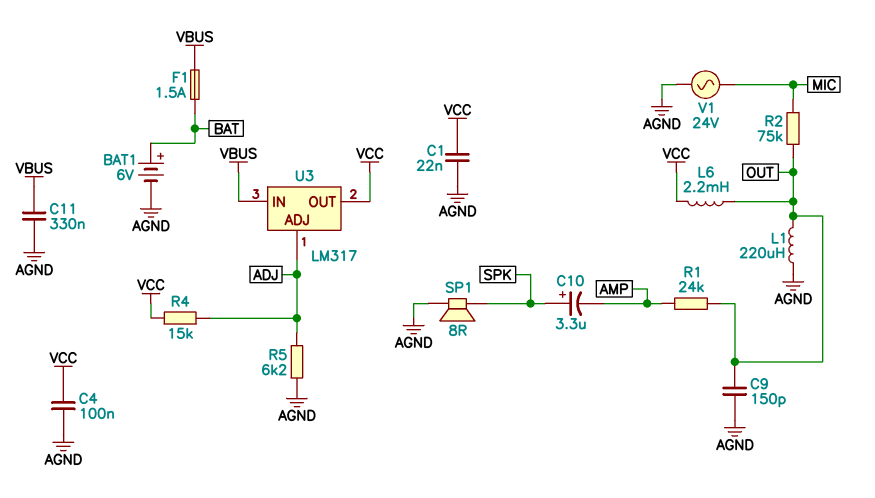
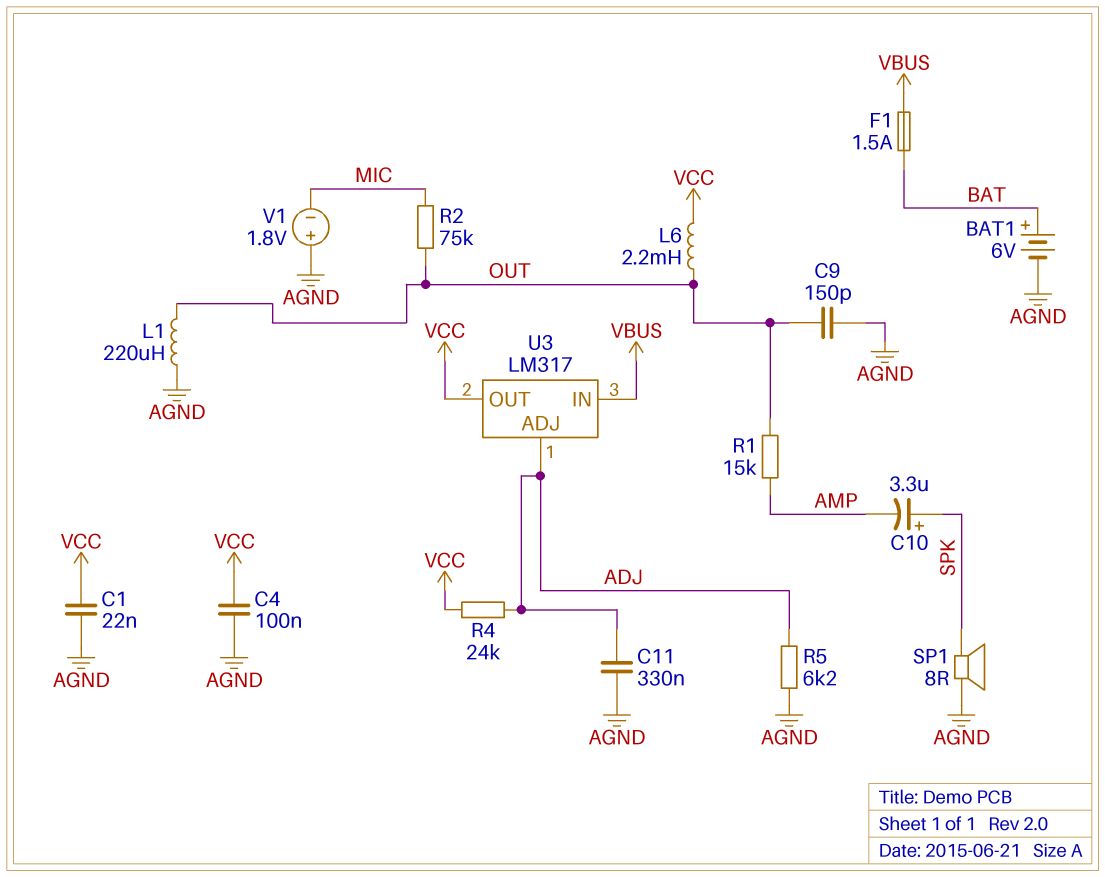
C11: 330nF (AGND, VBUS) -> 330nF (ADJ, AGND)
R1: 24k (AMP, OUT) -> 15k (AMP, OUT)
R4: 15k (ADJ, VCC) -> 24k (ADJ, VCC)
V1: AC 24V (AGND, MIC) -> 1.8V (plus AGND, minus MIC)

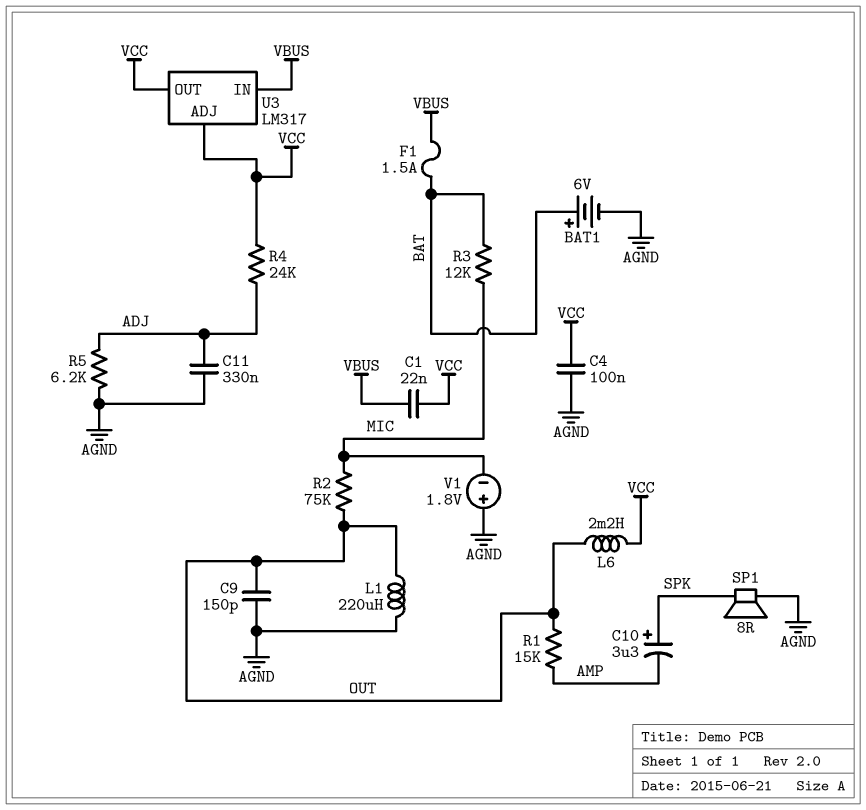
C1: 22nF (AGND, VCC) -> 22nF (VBUS, VCC)
R3: none -> 12k (BAT, MIC)
U3 pin ADJ: ADJ -> VCC

